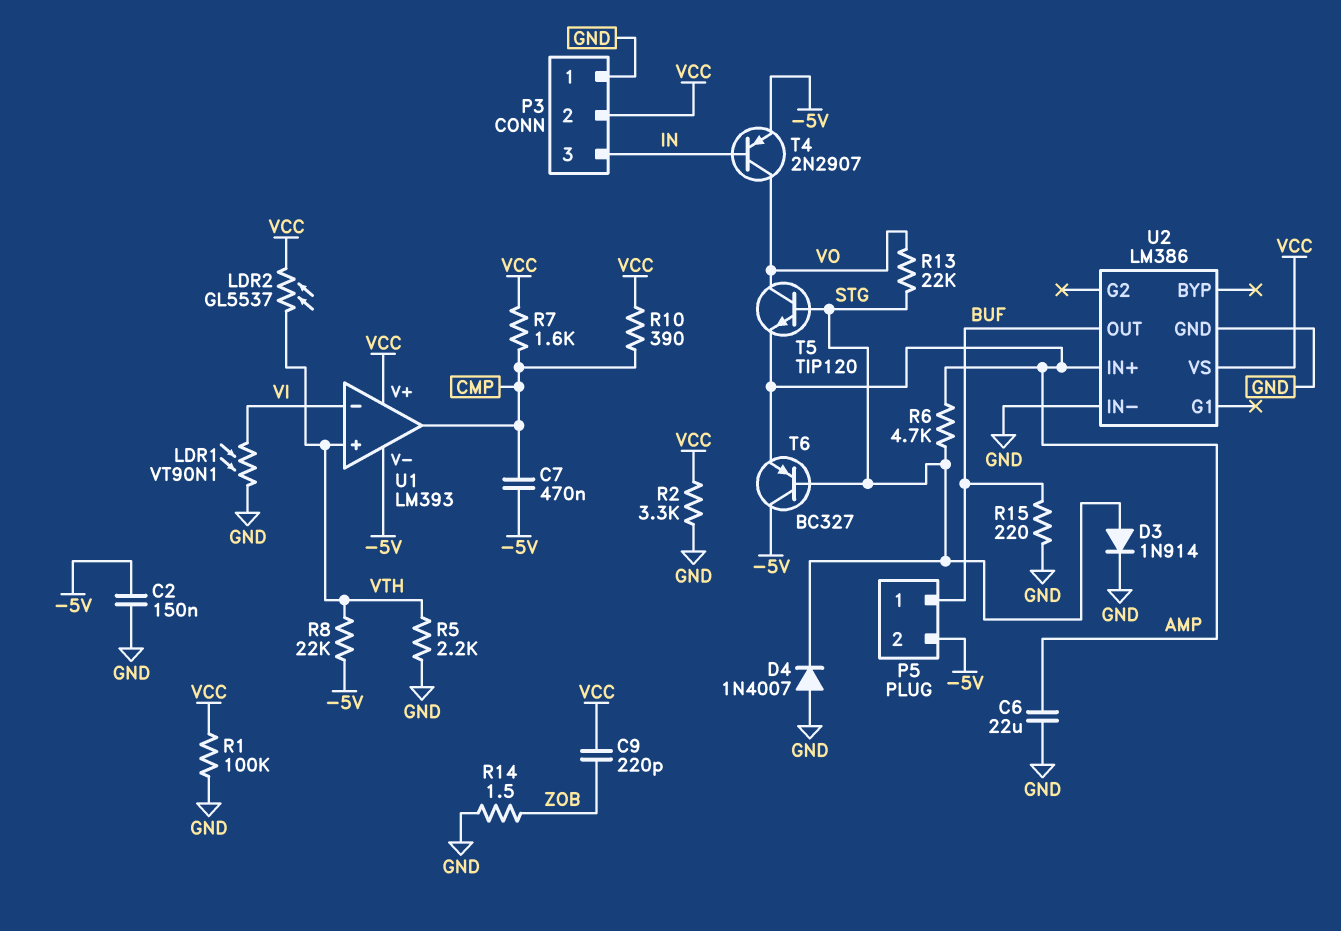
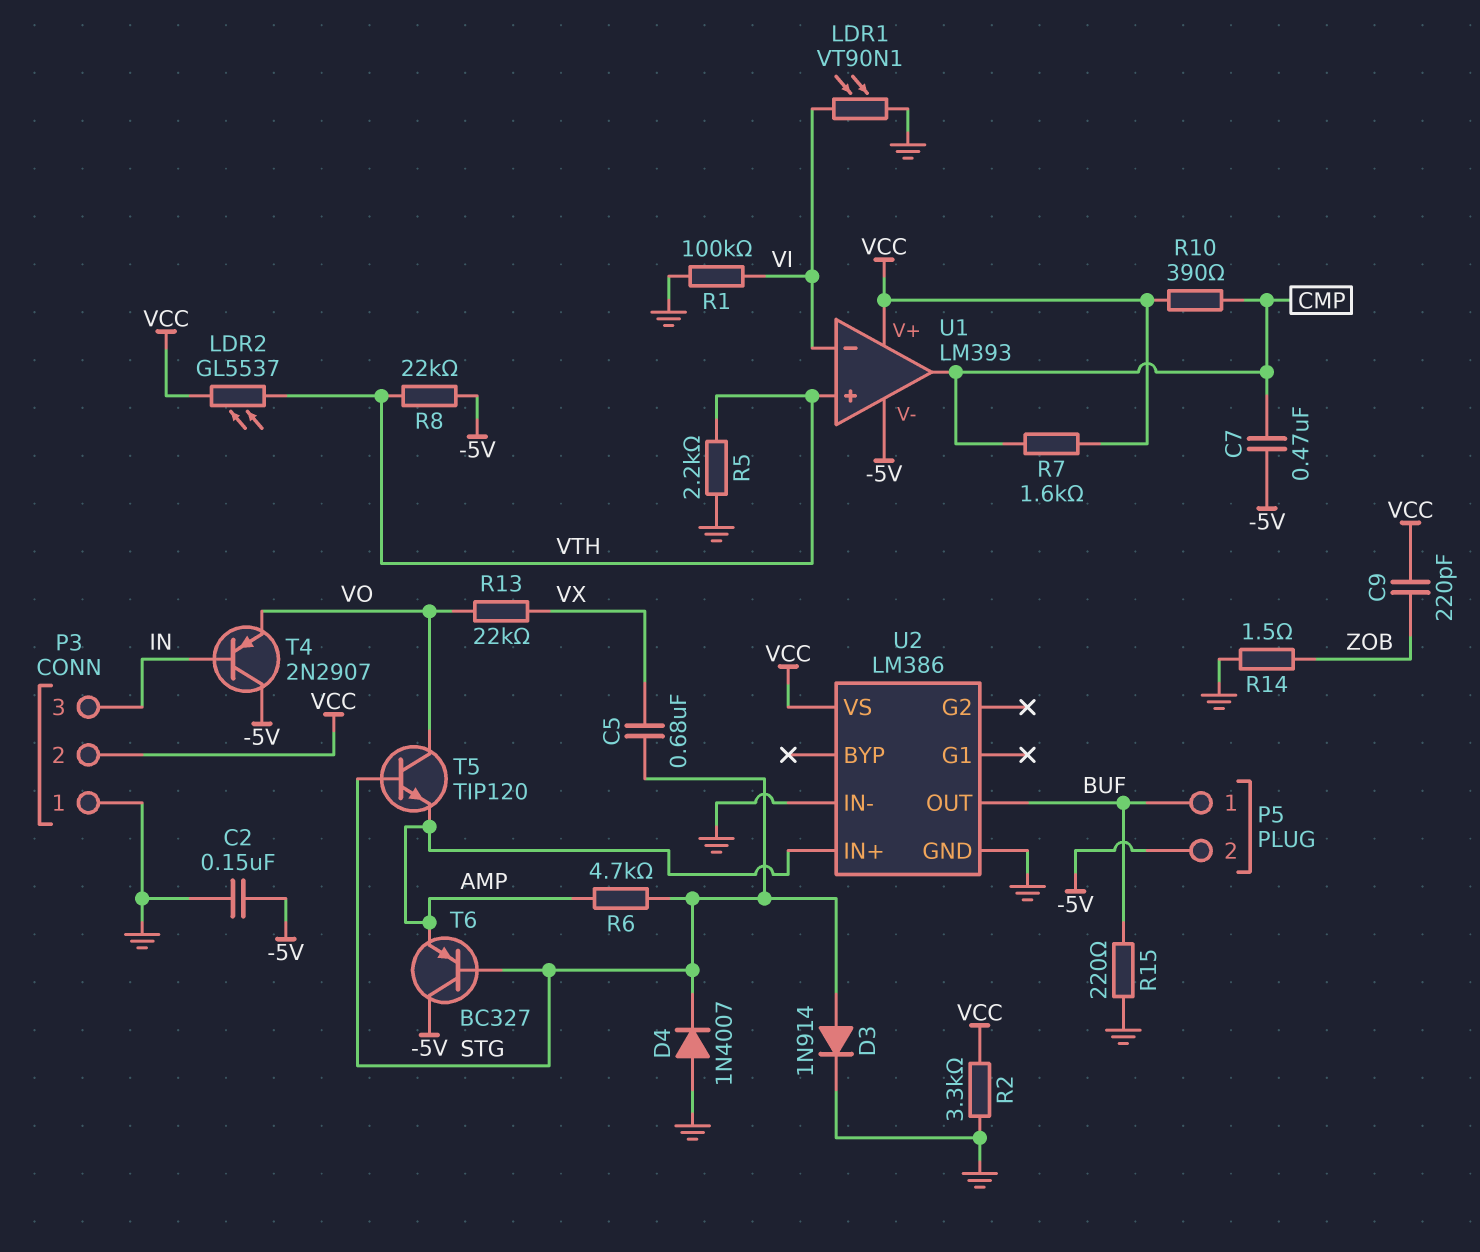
C5: none -> 680nF (STG, VX)
C6: 22uF (AMP, GND) -> none
R1: 100k (GND, VCC) -> 100k (GND, VI)
R13: 22k (STG, VO) -> 22k (VO, VX)
T4: PNP 2N2907 (B IN, C VO, E -5V) -> PNP 2N2907 (B IN, C -5V, E VO)

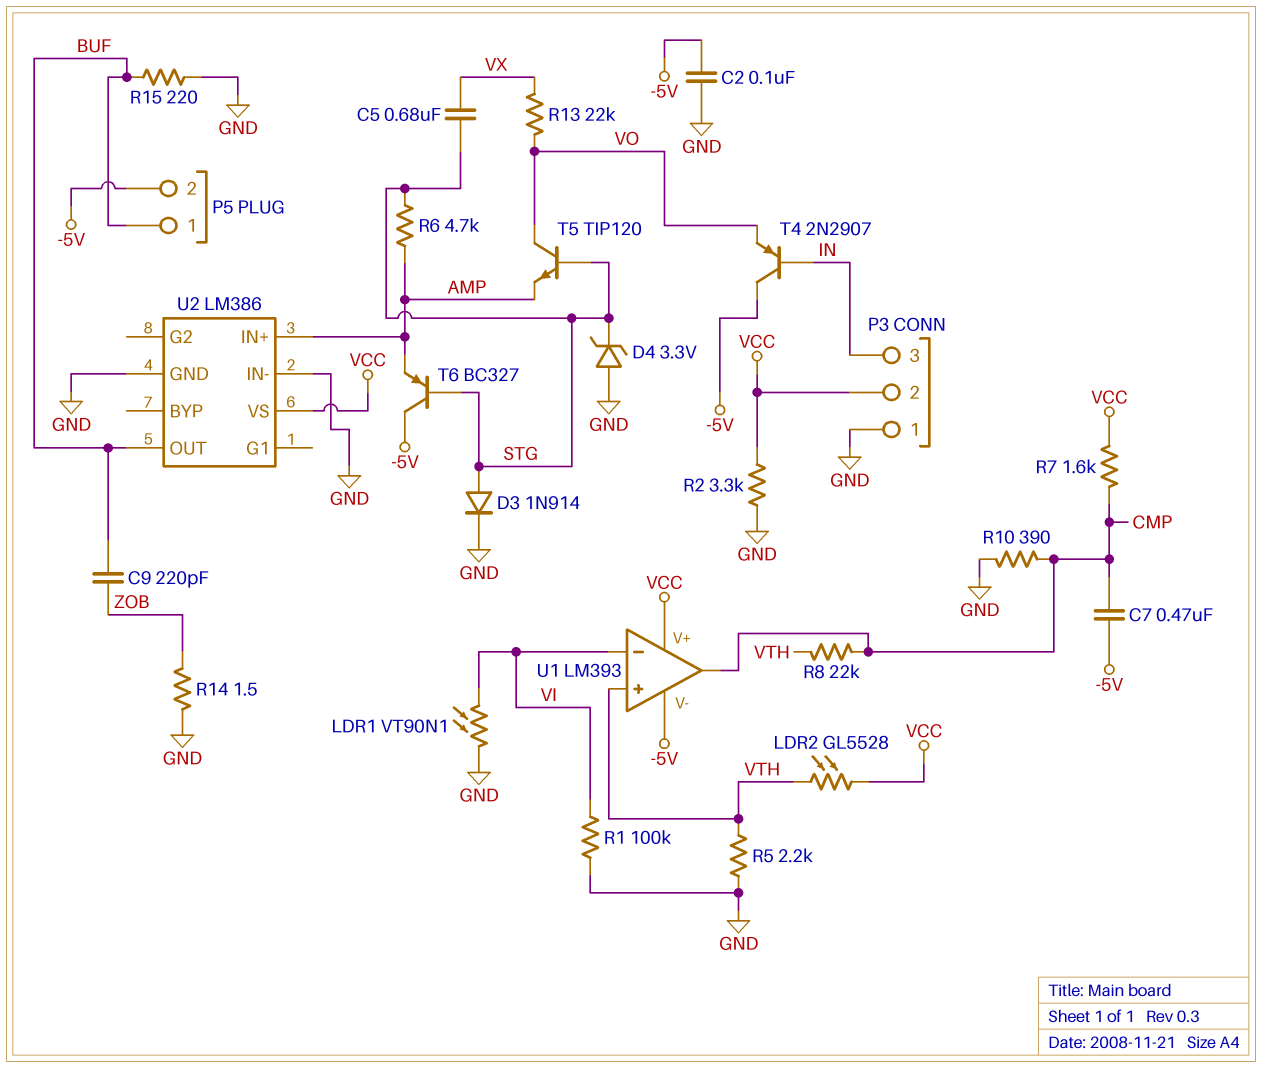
C2: 150nF (-5V, GND) -> 100nF (-5V, GND)
C9: 220pF (VCC, ZOB) -> 220pF (BUF, ZOB)
D4: diode 1N4007 (A GND, K STG) -> zener 3.3V (A GND, K STG)
LDR2: GL5537 (VCC, VTH) -> GL5528 (VCC, VTH)
R8: 22k (-5V, VTH) -> 22k (CMP, VTH)
R10: 390 (CMP, VCC) -> 390 (CMP, GND)

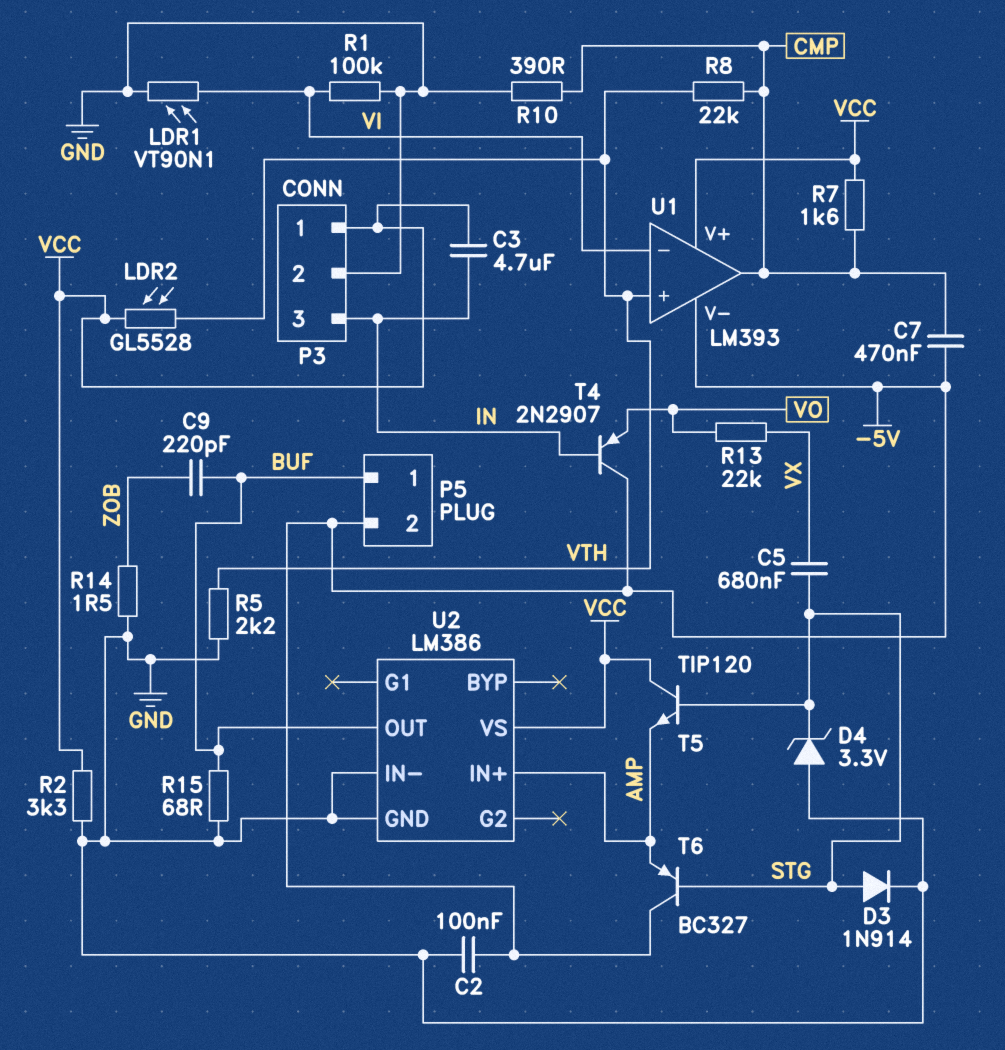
C3: none -> 4.7uF (IN, VCC)
P3 pin 1: GND -> VCC
P3 pin 2: VCC -> GND
R6: 4.7k (AMP, STG) -> none
R15: 220 (BUF, GND) -> 68 (BUF, GND)
T5: NPN TIP120 (B STG, C VO, E AMP) -> NPN TIP120 (B STG, C VCC, E AMP)

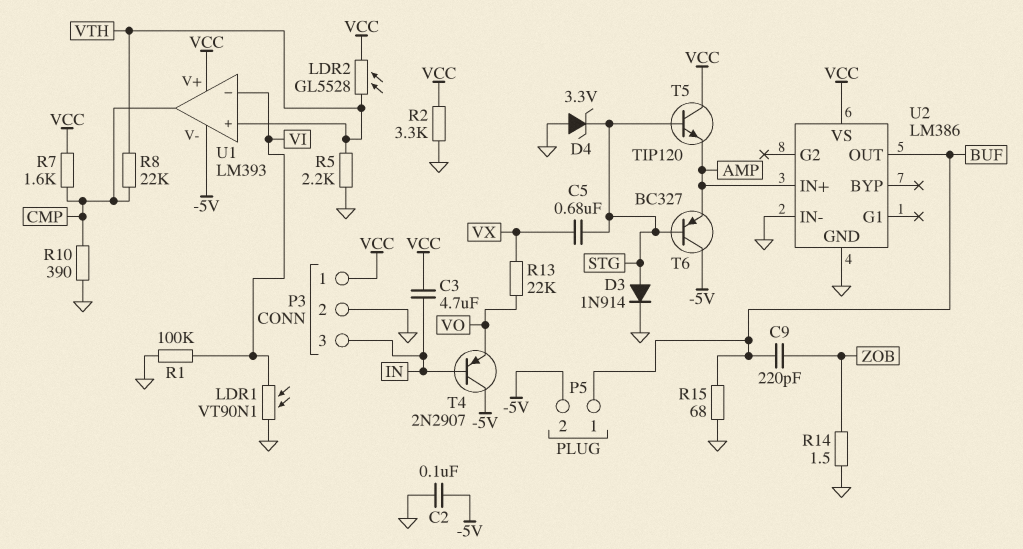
C7: 470nF (-5V, CMP) -> none

